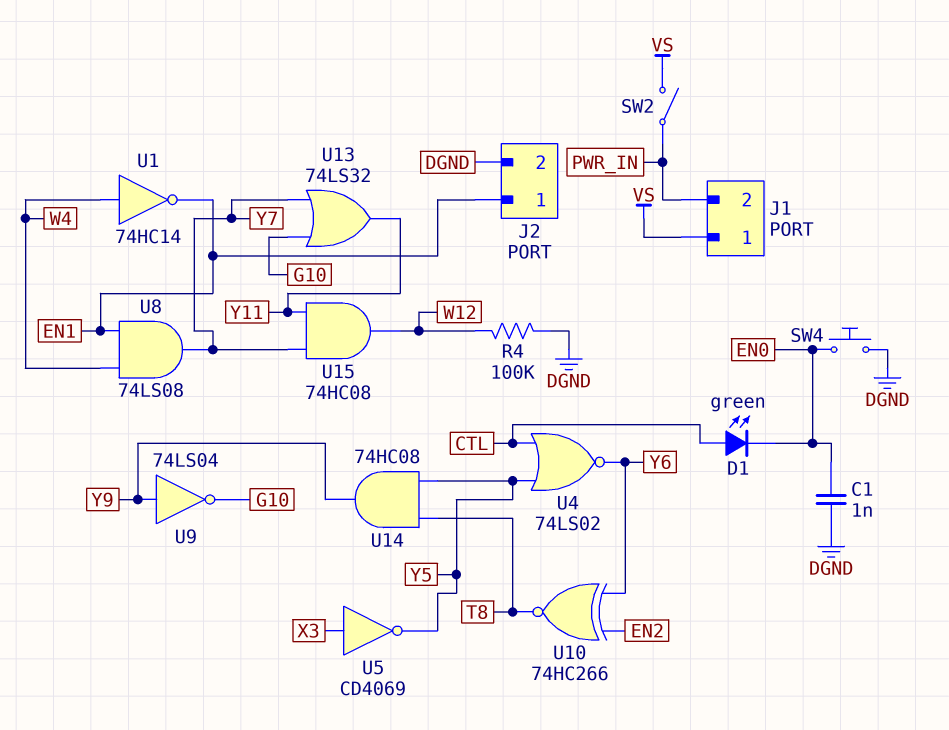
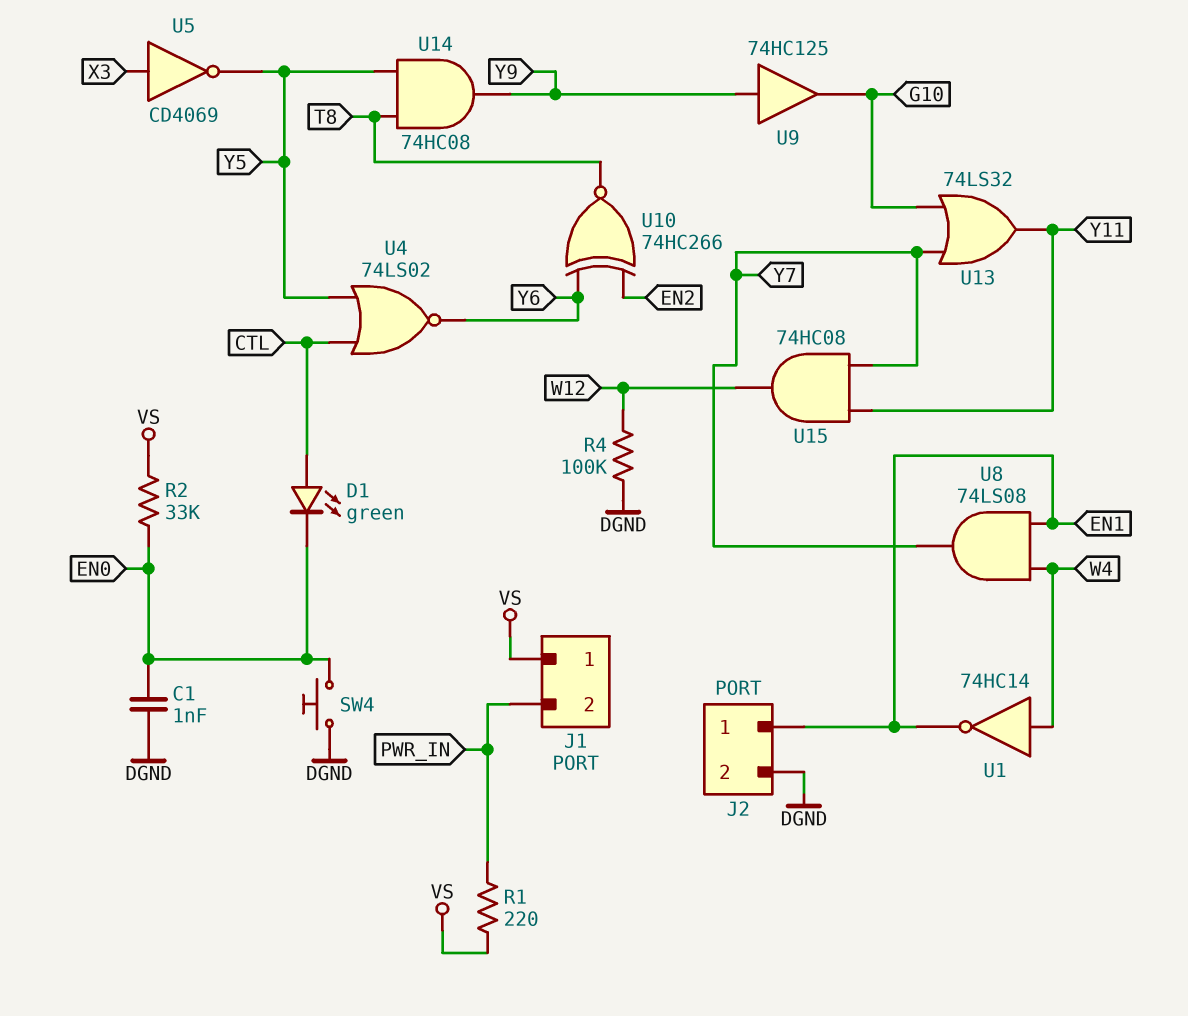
R1: none -> 220 (PWR_IN, VS)
R2: none -> 33k (EN0, VS)
SW2: switch (PWR_IN, VS) -> none
U9: NOT 74LS04 (in Y9, out G10) -> buffer 74HC125 (in Y9, out G10)

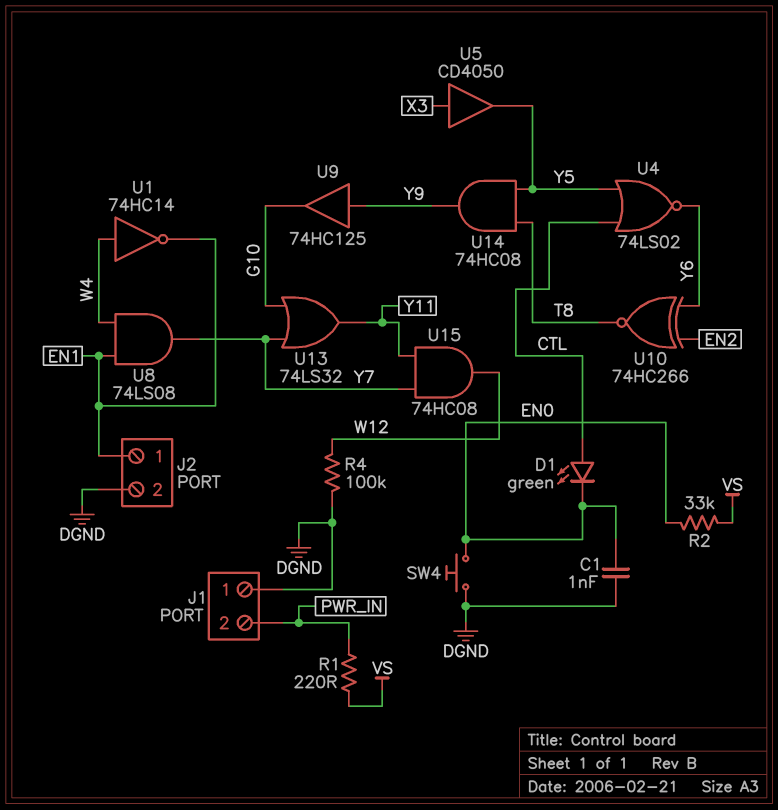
J1 pin 1: VS -> DGND
U5: NOT CD4069 (in X3, out Y5) -> buffer CD4050 (in X3, out Y5)

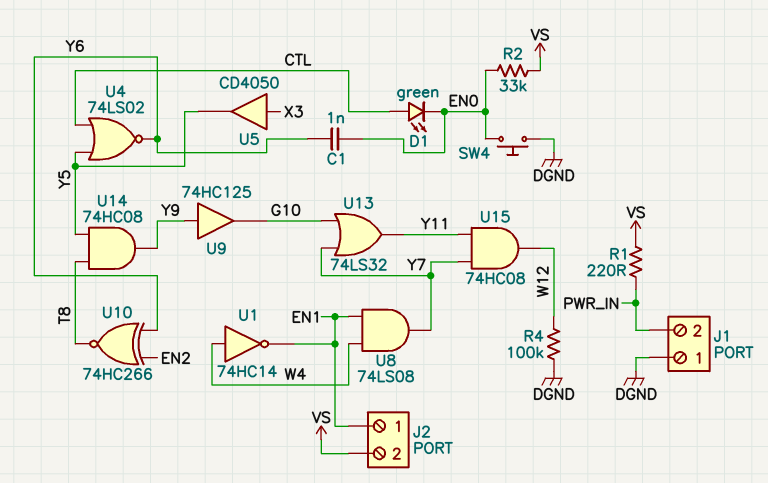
C1: 1nF (DGND, EN0) -> 1nF (EN0, Y6)
J2 pin 2: DGND -> VS

